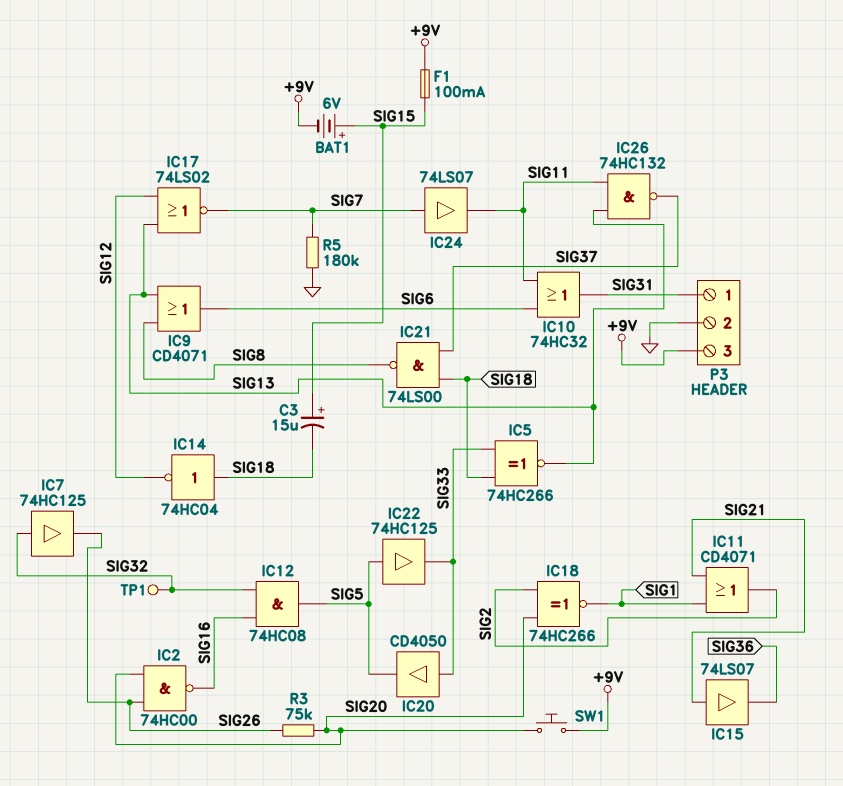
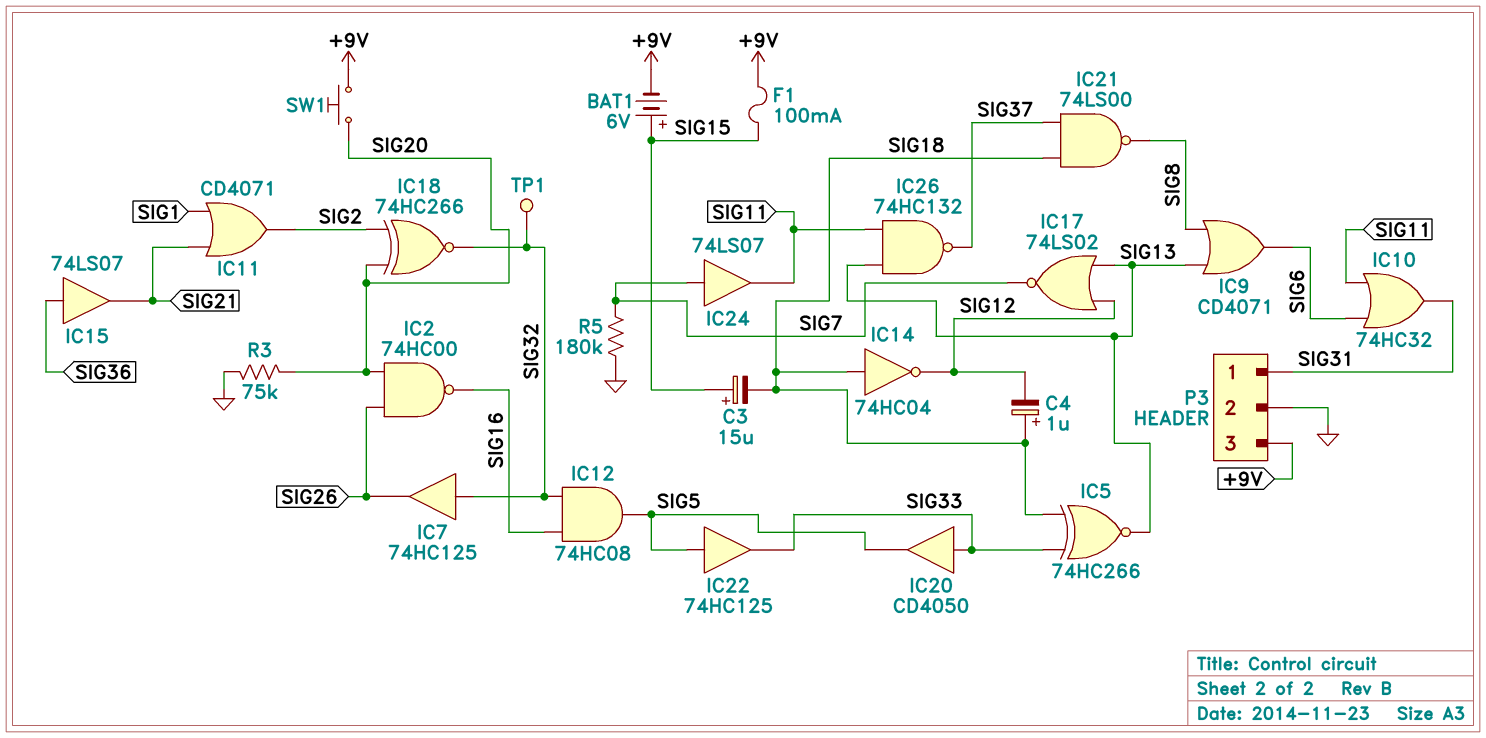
C4: none -> 1uF (plus SIG18, minus SIG12)
IC15: buffer 74LS07 (in SIG21, out SIG36) -> buffer 74LS07 (in SIG36, out SIG21)
IC18: XNOR 74HC266 (in SIG2, in SIG20, out SIG1) -> XNOR 74HC266 (in SIG2, in SIG20, out SIG32)
R3: 75k (SIG20, SIG26) -> 75k (GND, SIG20)

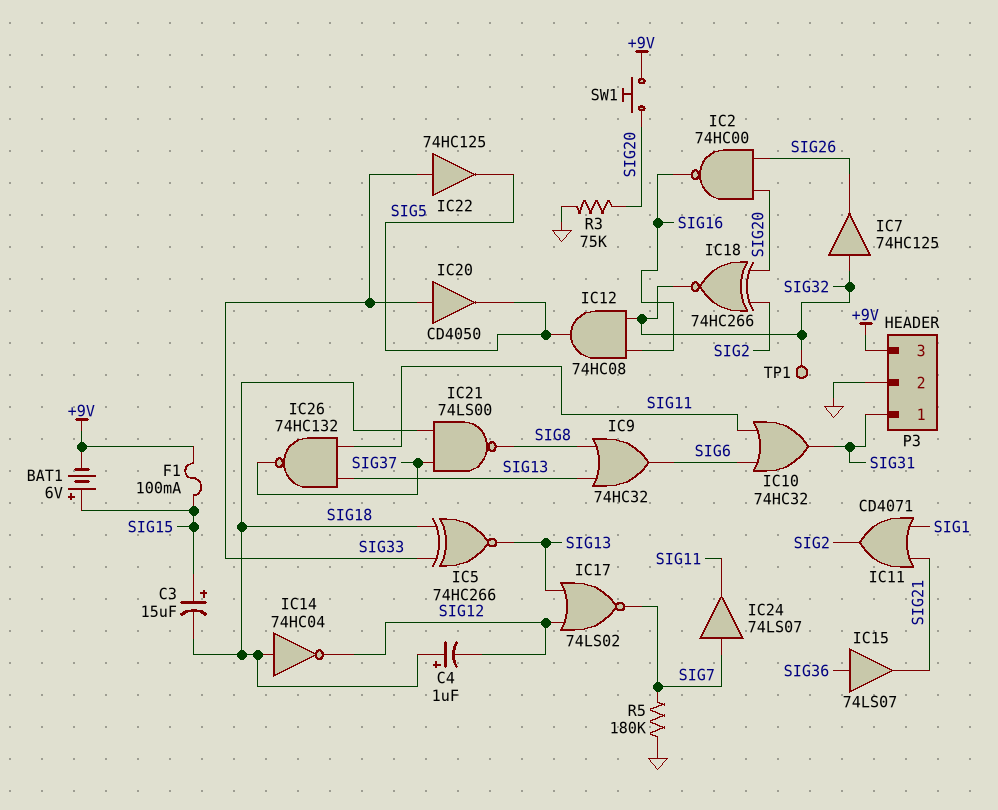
IC9: OR CD4071 (in SIG8, in SIG13, out SIG6) -> OR 74HC32 (in SIG8, in SIG13, out SIG6)
IC22: buffer 74HC125 (in SIG5, out SIG33) -> buffer 74HC125 (in SIG33, out SIG5)

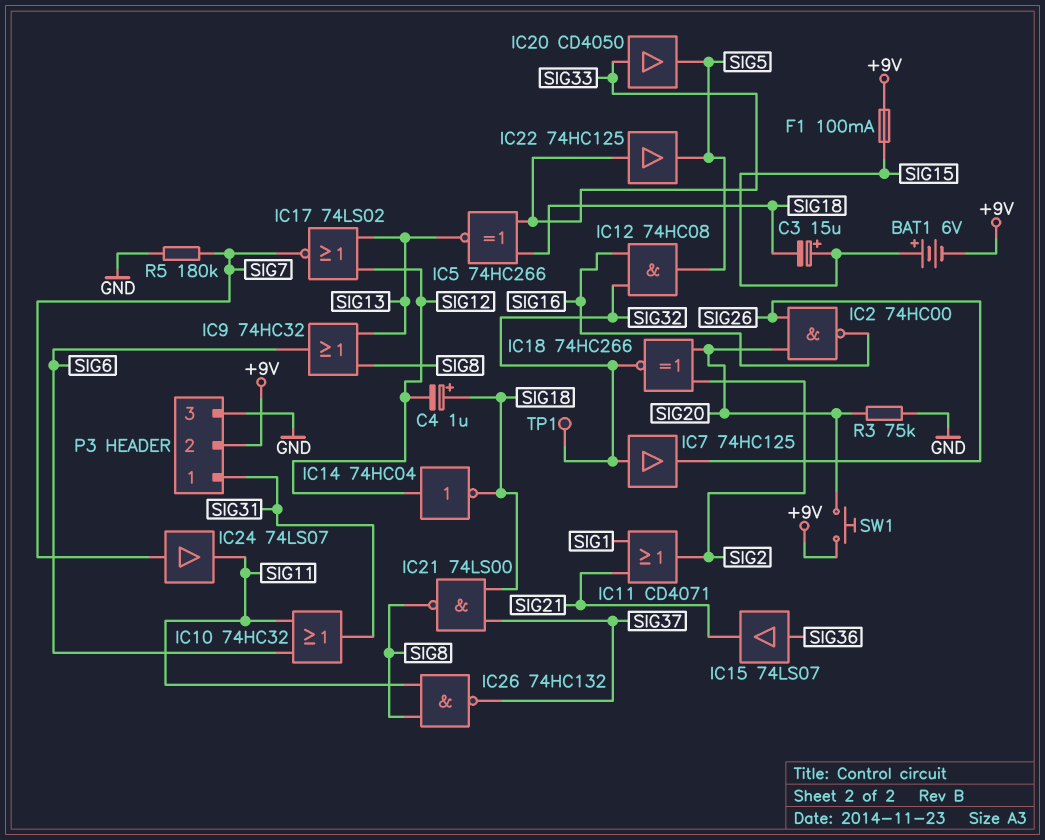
IC14: NOT 74HC04 (in SIG18, out SIG12) -> NOT 74HC04 (in SIG12, out SIG18)
IC26: NAND 74HC132 (in SIG11, in SIG13, out SIG37) -> NAND 74HC132 (in SIG8, in SIG11, out SIG37)
P3 pin 2: GND -> +9V
P3 pin 3: +9V -> GND

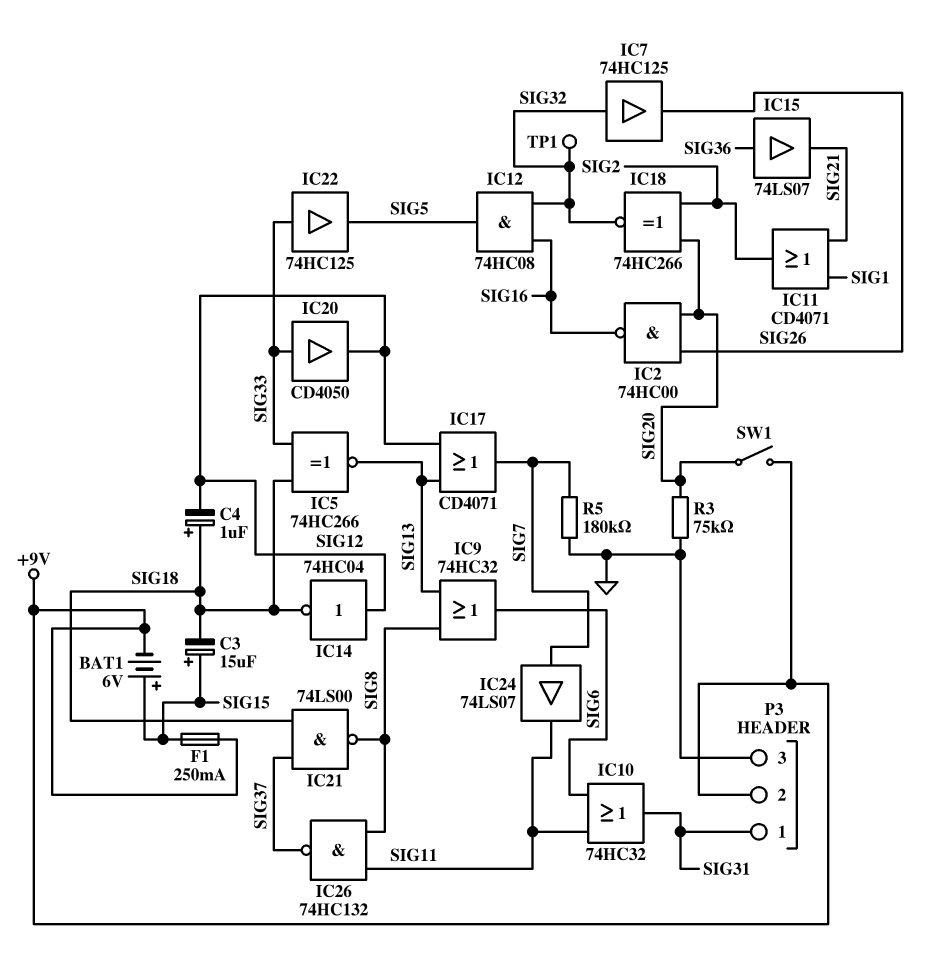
F1: 100mA (+9V, SIG15) -> 250mA (+9V, SIG15)
IC17: NOR 74LS02 (in SIG12, in SIG13, out SIG7) -> OR CD4071 (in SIG12, in SIG13, out SIG7)
IC20: buffer CD4050 (in SIG33, out SIG5) -> buffer CD4050 (in SIG33, out SIG12)
SW1: button (+9V, SIG20) -> switch (+9V, SIG20)

